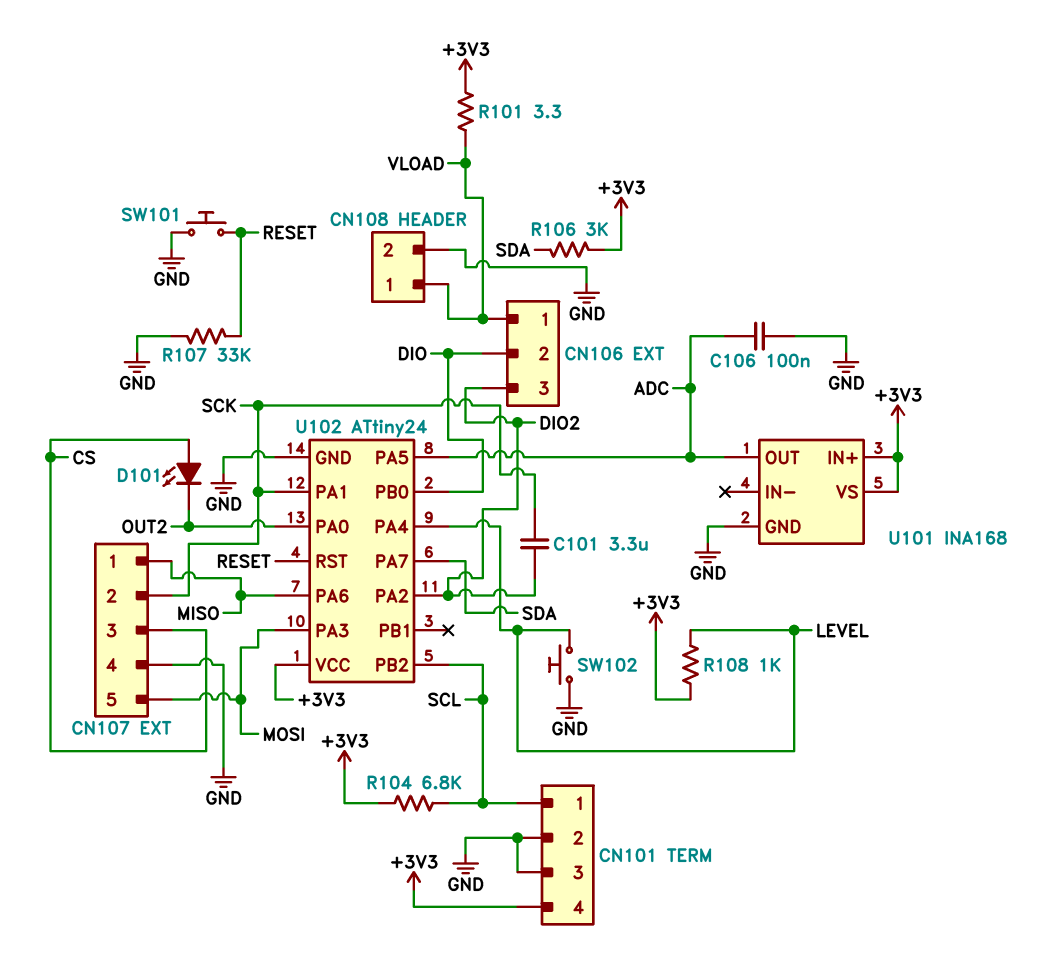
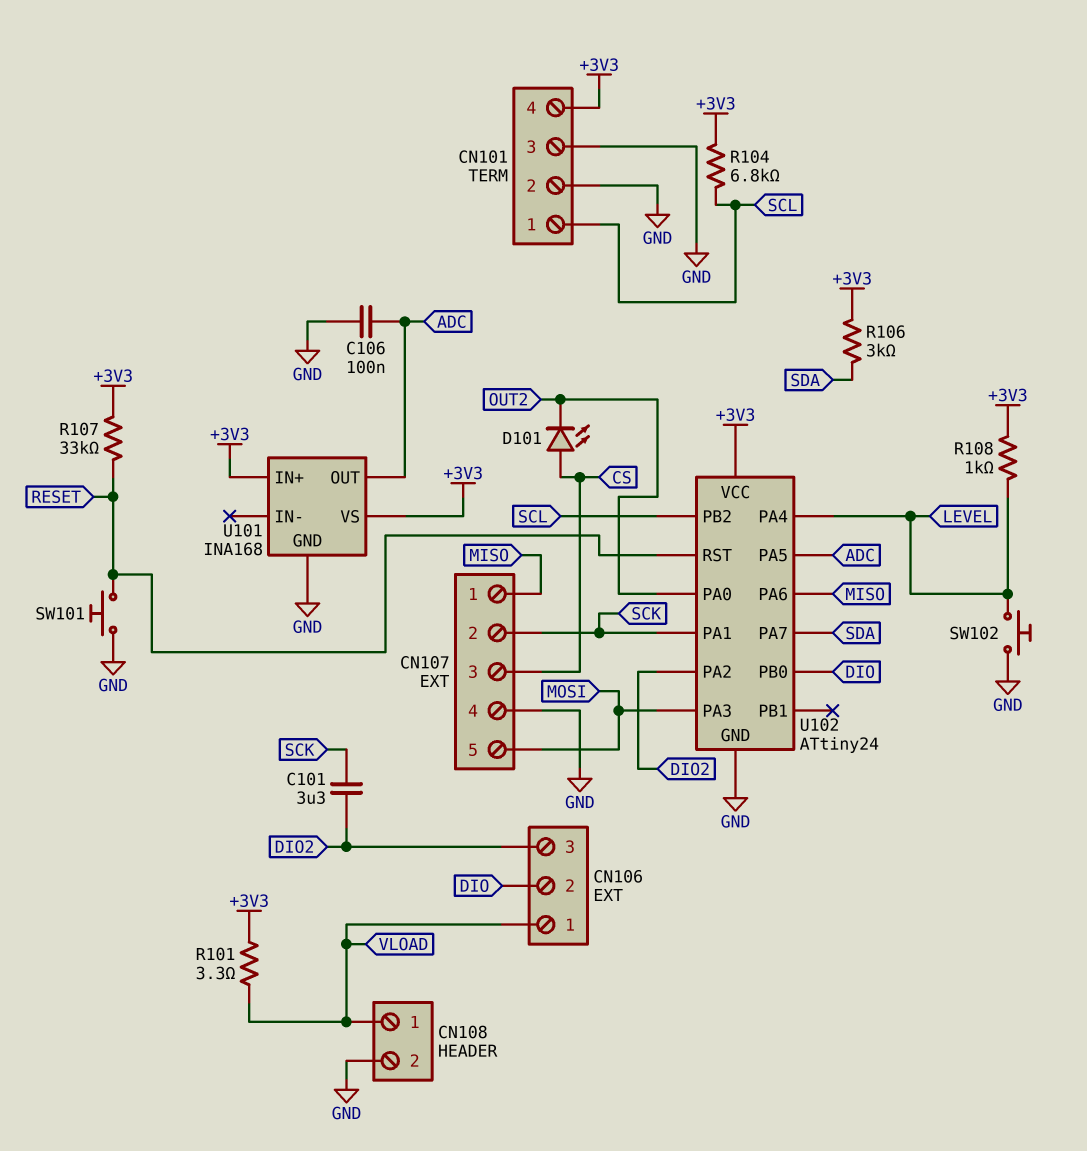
R107: 33k (GND, RESET) -> 33k (+3V3, RESET)

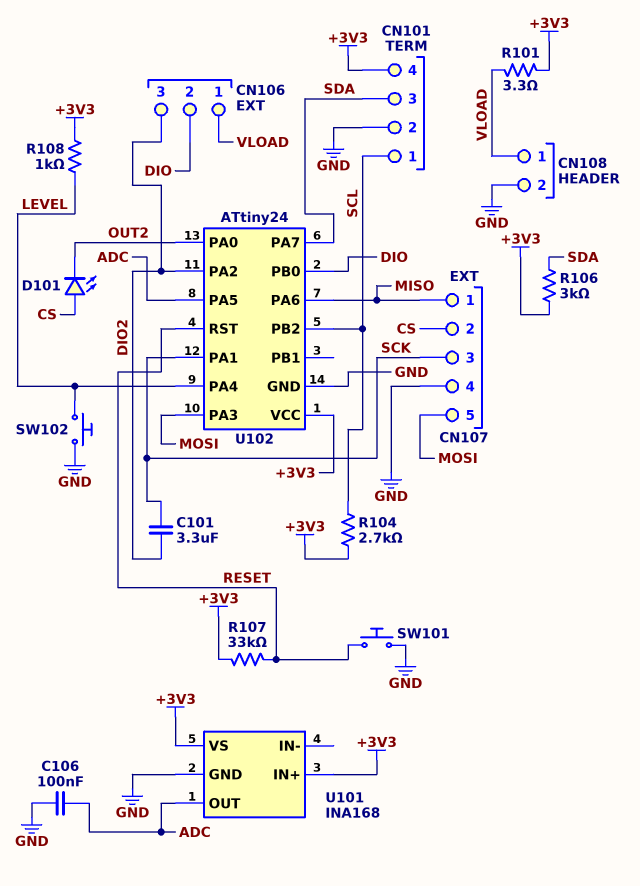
CN101 pin 3: GND -> SDA
CN107 pin 2: SCK -> CS
CN107 pin 3: CS -> SCK
R104: 6.8k (+3V3, SCL) -> 2.7k (+3V3, SCL)

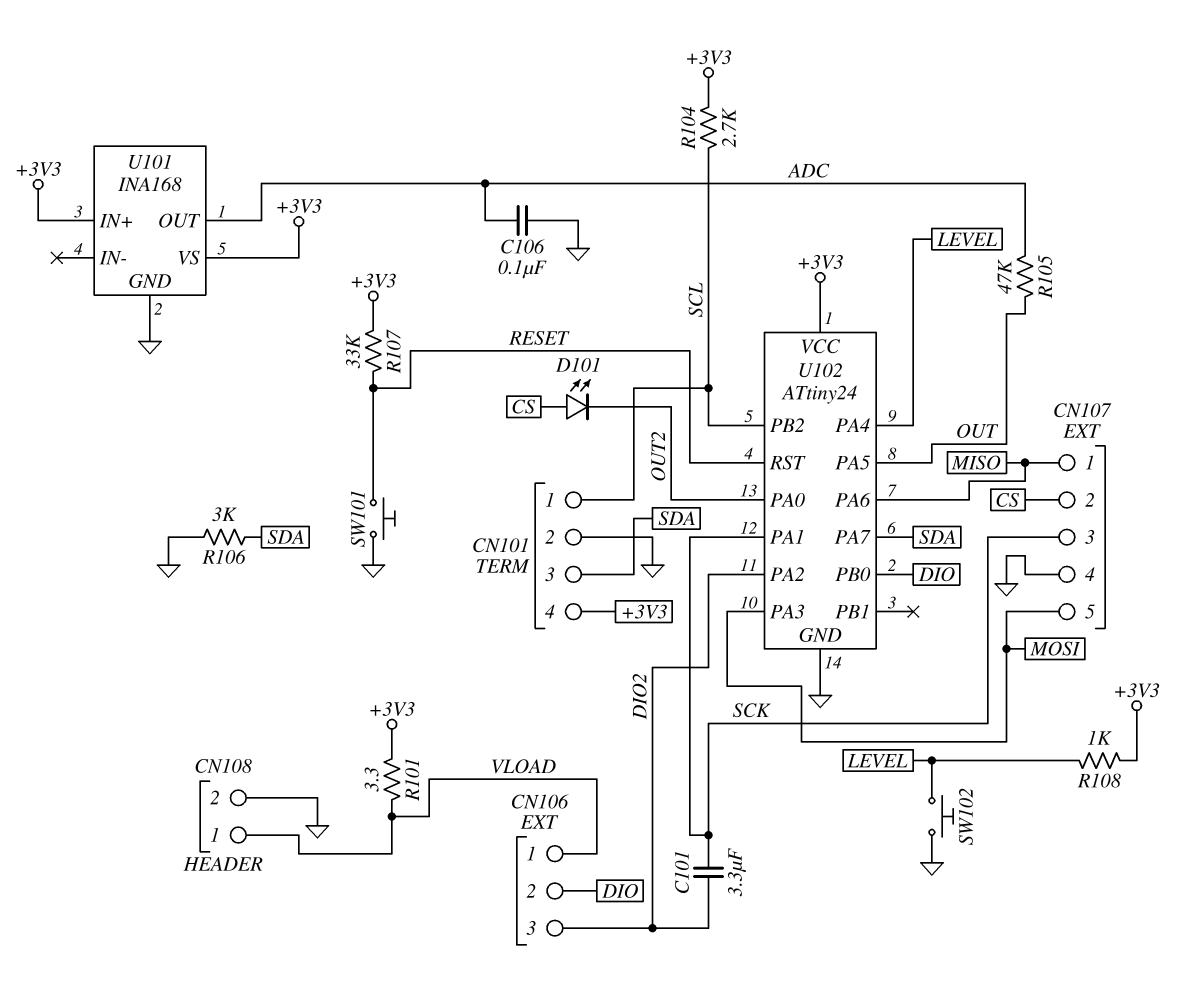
R105: none -> 47k (ADC, OUT)
R106: 3k (+3V3, SDA) -> 3k (GND, SDA)
U102 pin PA5: ADC -> OUT

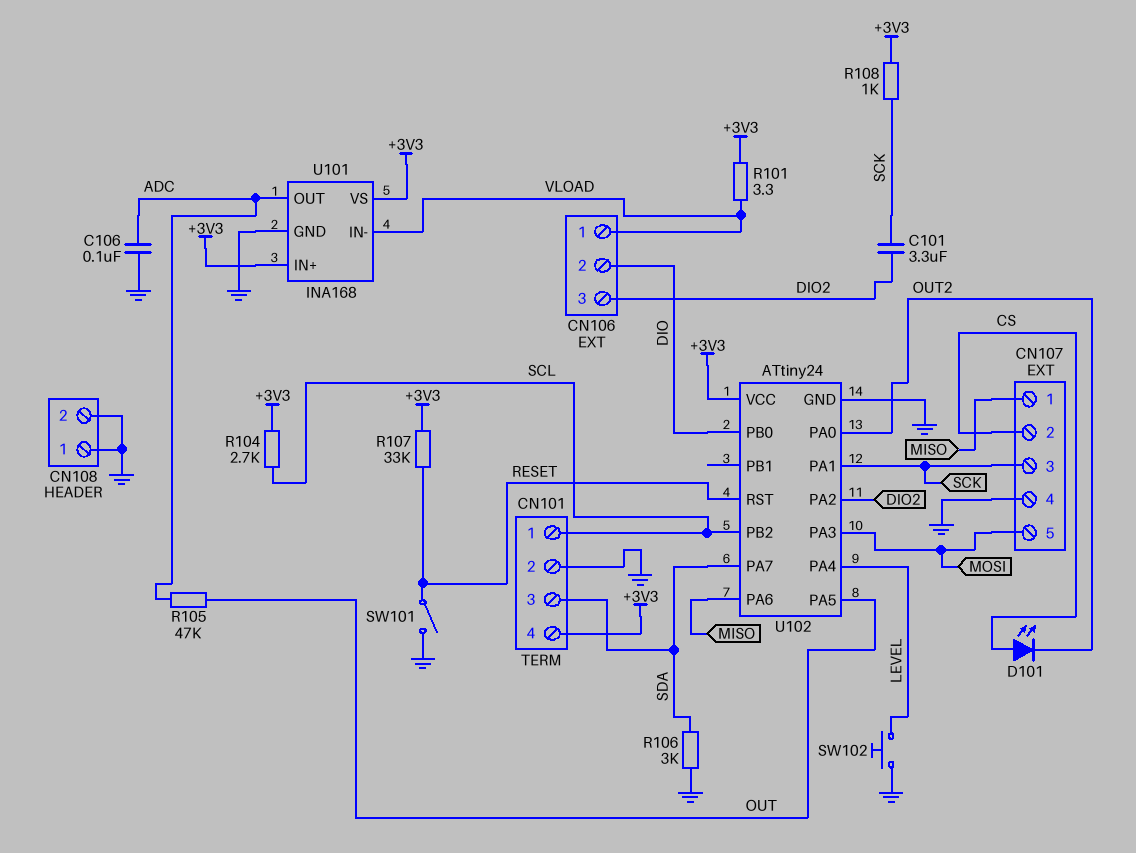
CN108 pin 1: VLOAD -> GND
R108: 1k (+3V3, LEVEL) -> 1k (+3V3, SCK)
SW101: button (GND, RESET) -> switch (GND, RESET)
U101 pin IN-: none -> VLOAD

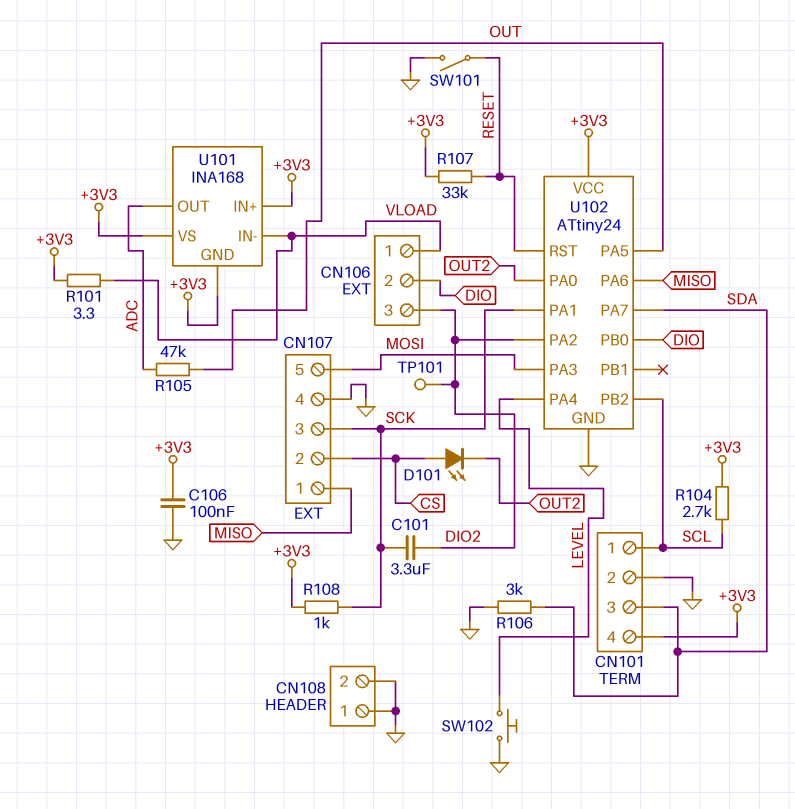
C106: 100nF (ADC, GND) -> 100nF (+3V3, GND)
TP101: none -> test point (DIO2)
U101 pin GND: GND -> +3V3

